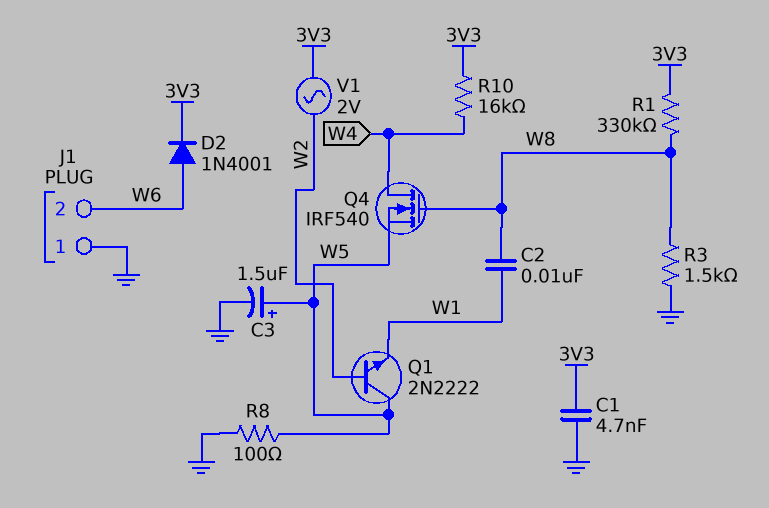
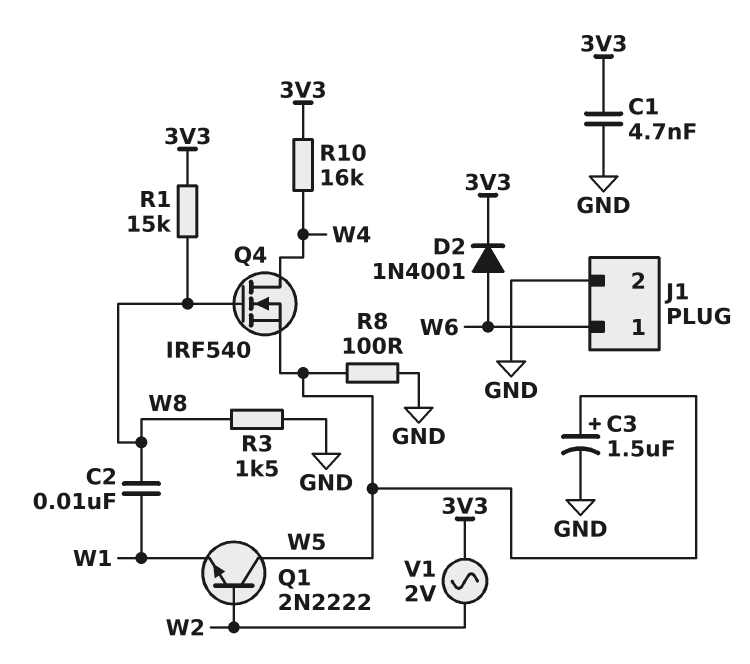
J1 pin 1: GND -> W6
J1 pin 2: W6 -> GND
R1: 330k (3V3, W8) -> 15k (3V3, W8)

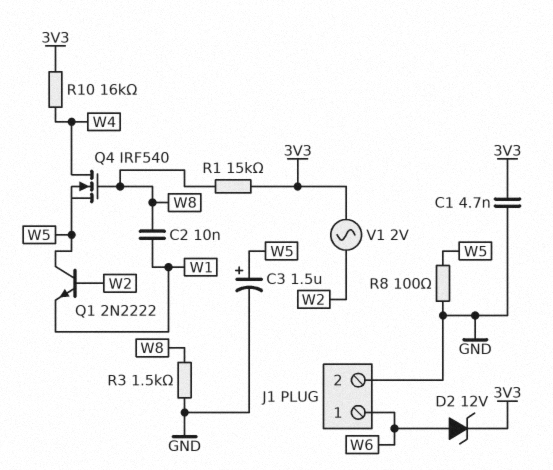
D2: diode 1N4001 (A W6, K 3V3) -> zener 12V (A W6, K 3V3)

